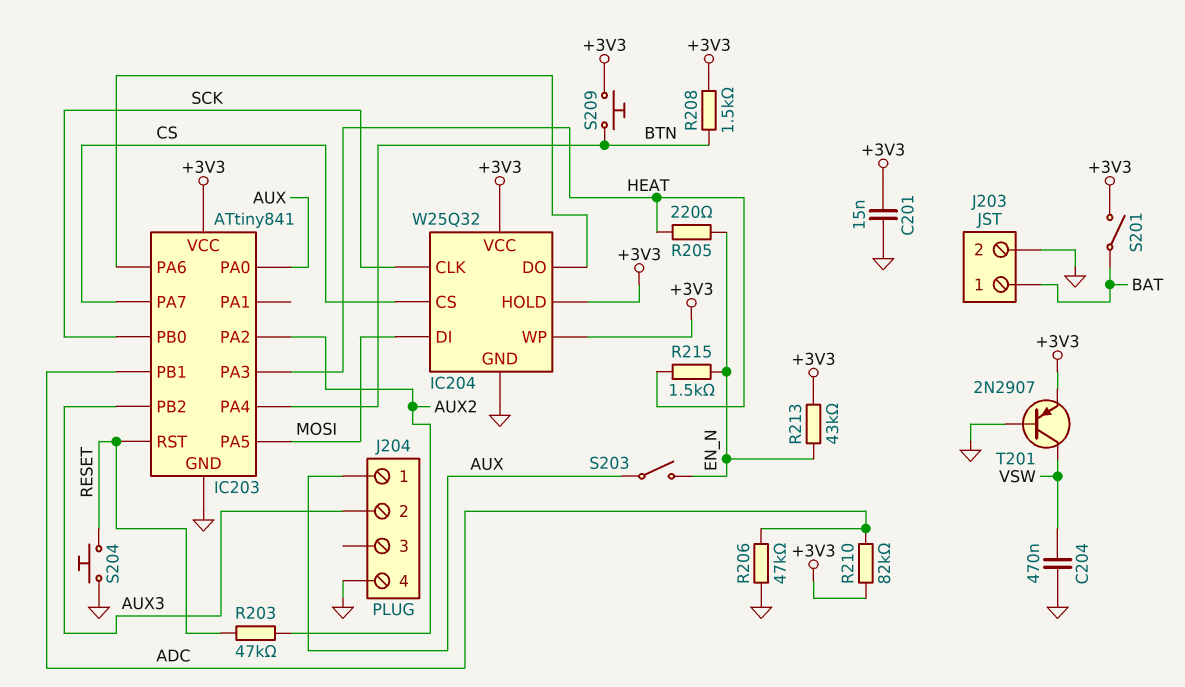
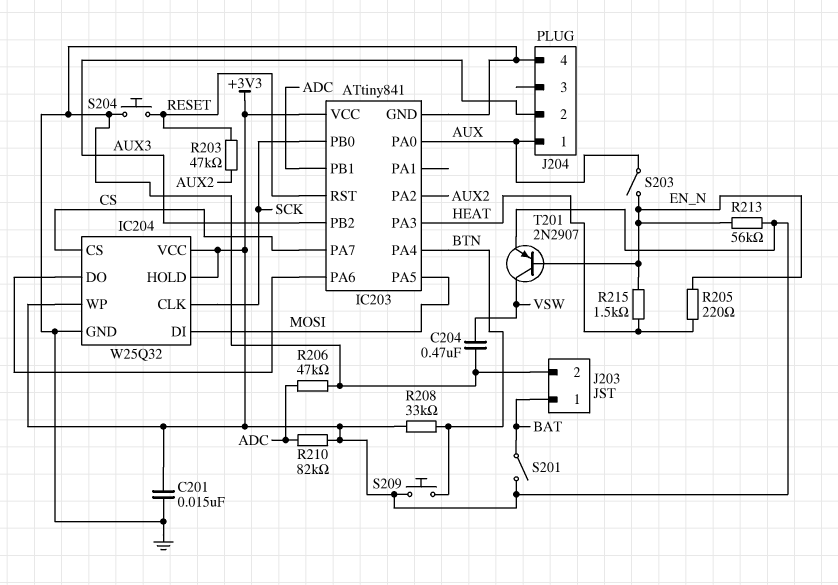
R208: 1.5k (+3V3, BTN) -> 33k (+3V3, BTN)
R213: 43k (+3V3, EN_N) -> 56k (+3V3, EN_N)
T201: PNP 2N2907 (B GND, C VSW, E +3V3) -> PNP 2N2907 (B EN_N, C VSW, E +3V3)

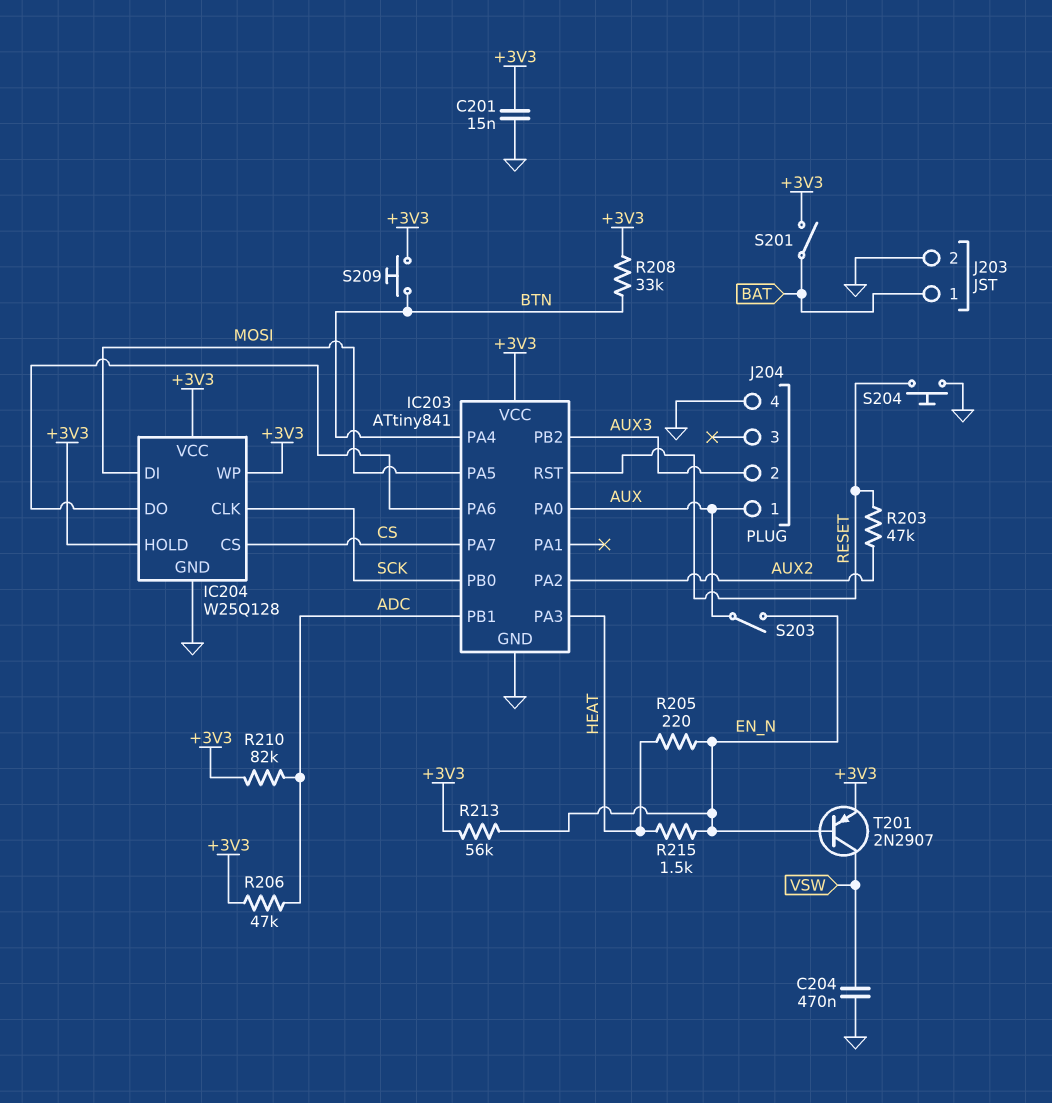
IC204: W25Q32 -> W25Q128
R206: 47k (ADC, GND) -> 47k (+3V3, ADC)

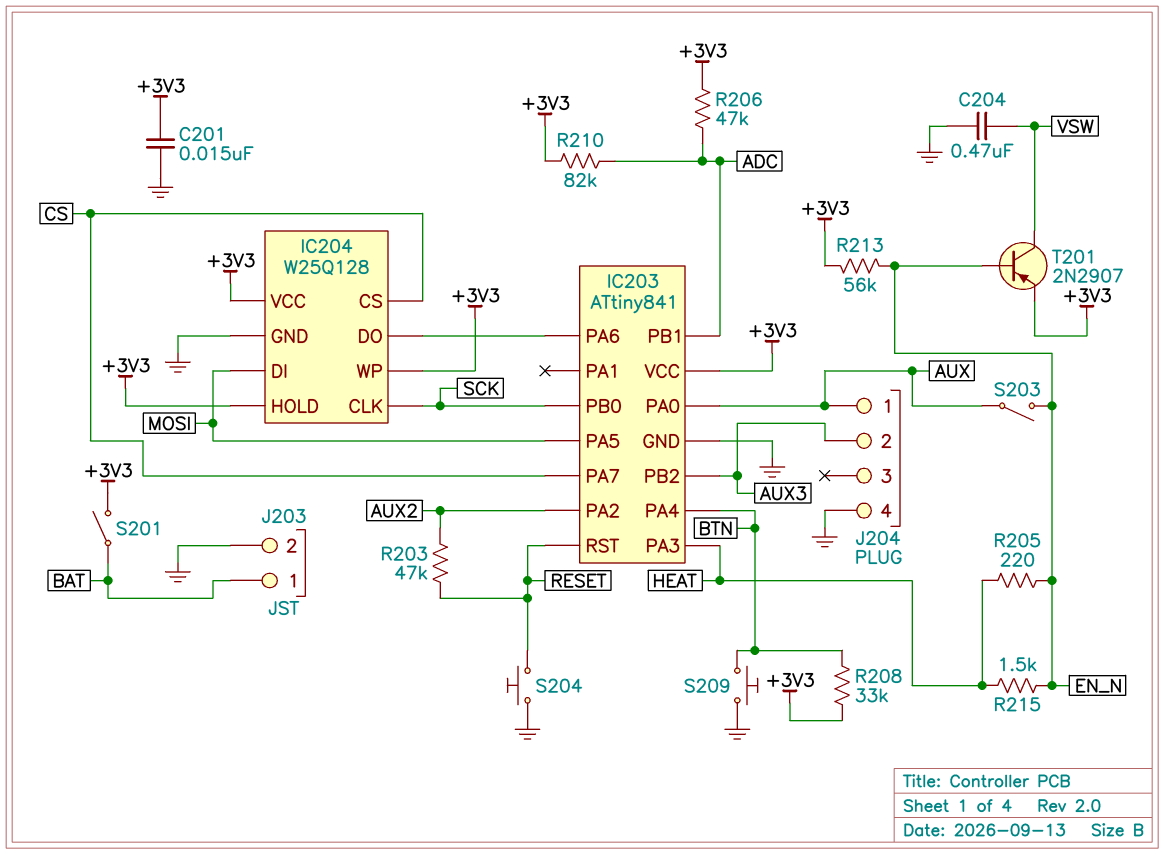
S209: button (+3V3, BTN) -> button (BTN, GND)

